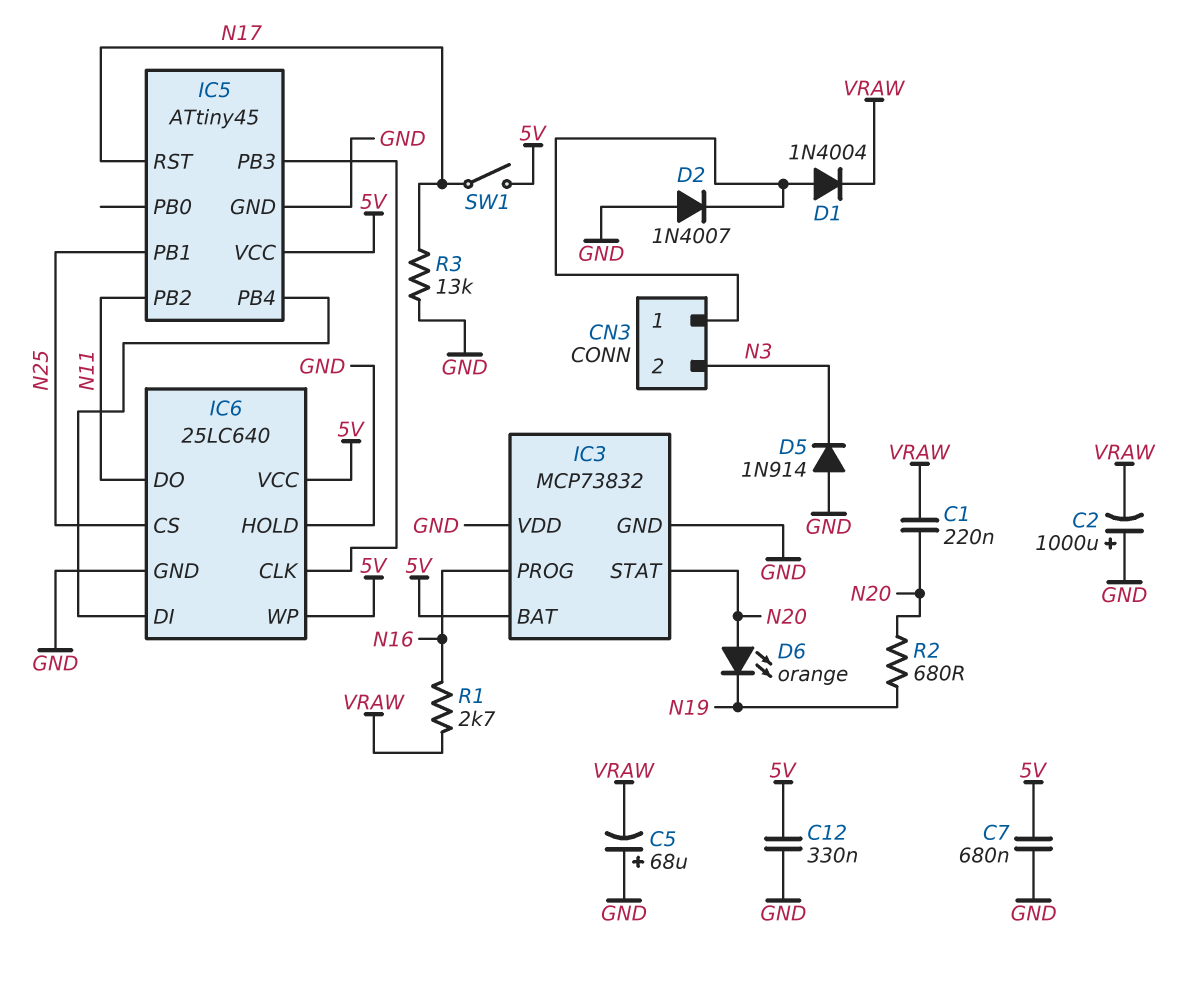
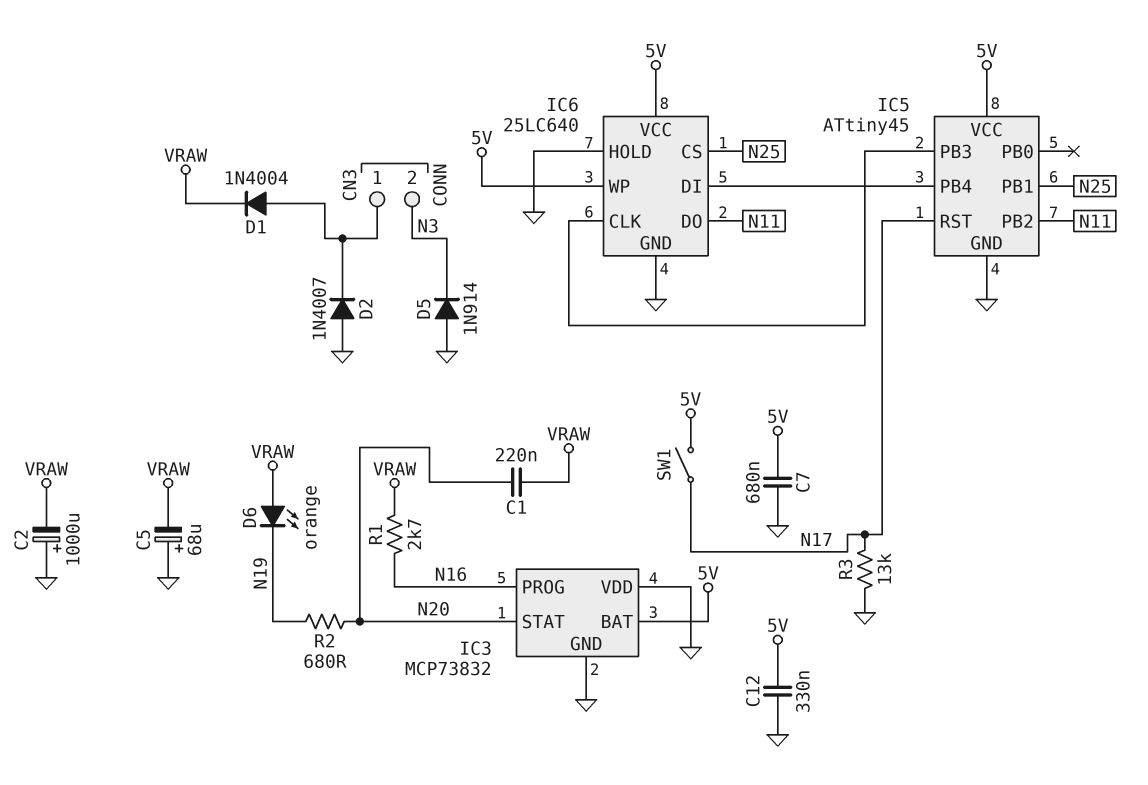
D6: LED orange (A N20, K N19) -> LED orange (A VRAW, K N19)

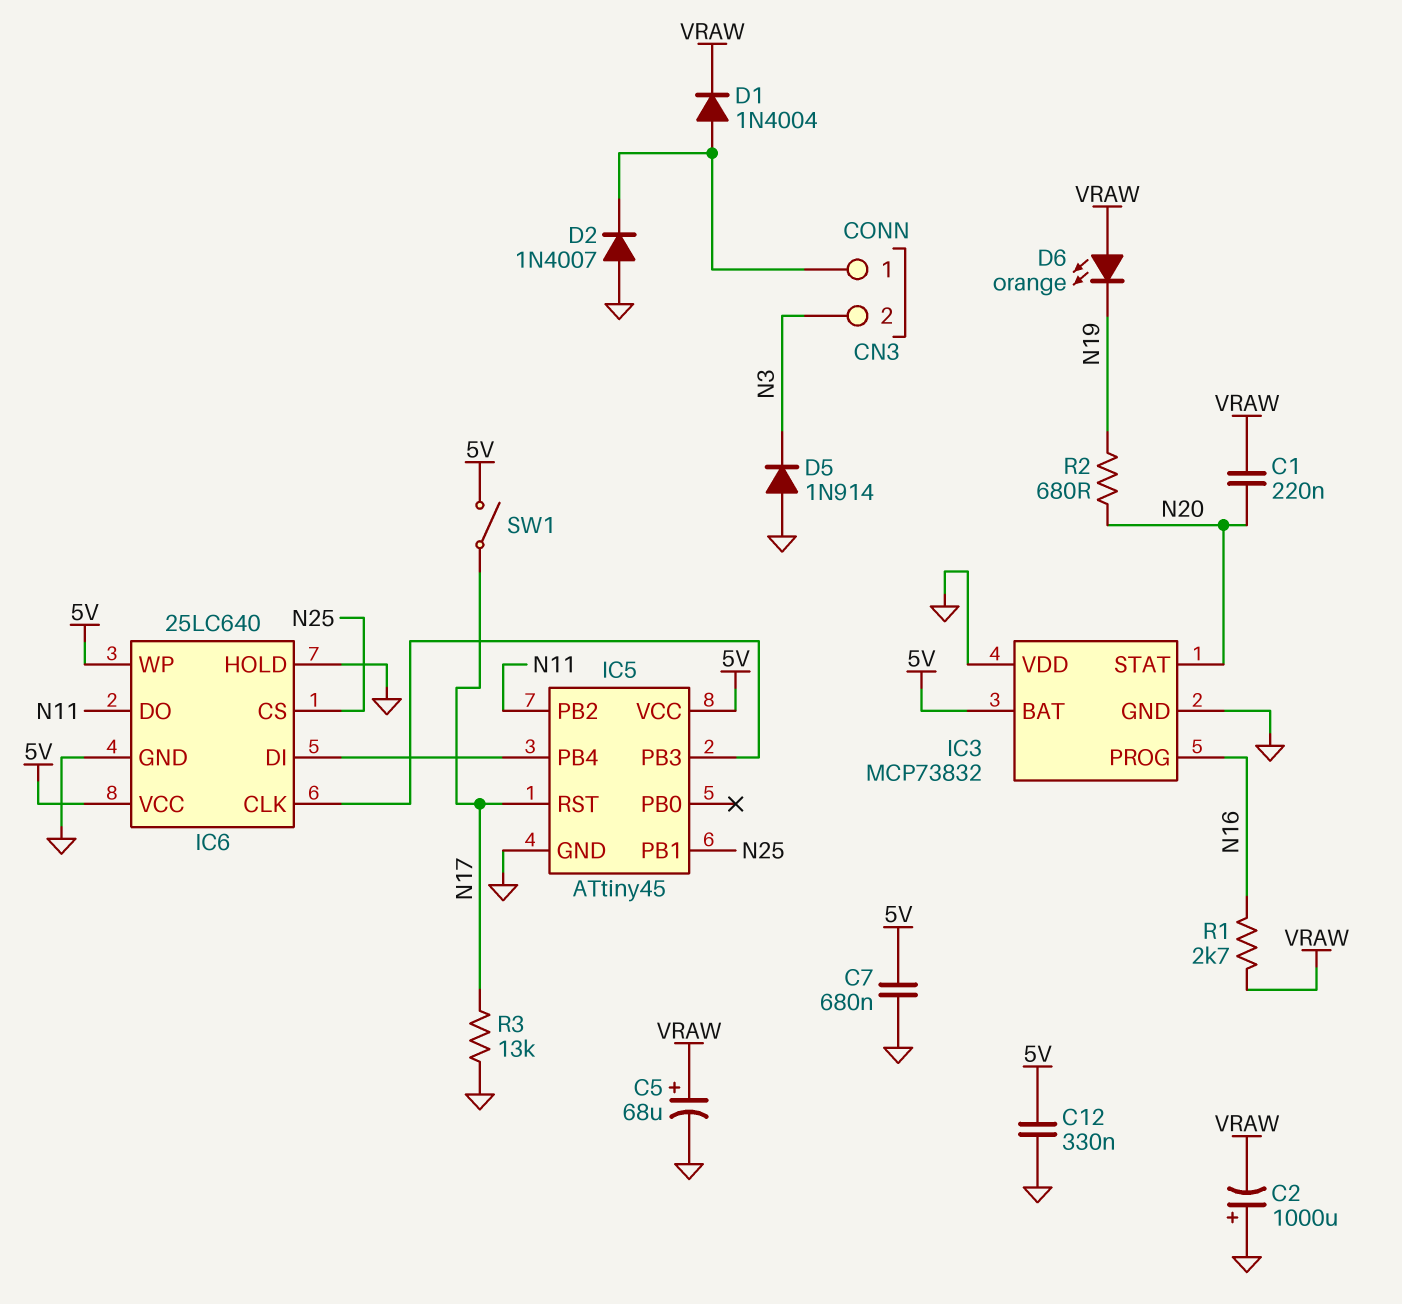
C5: 68uF (plus GND, minus VRAW) -> 68uF (plus VRAW, minus GND)

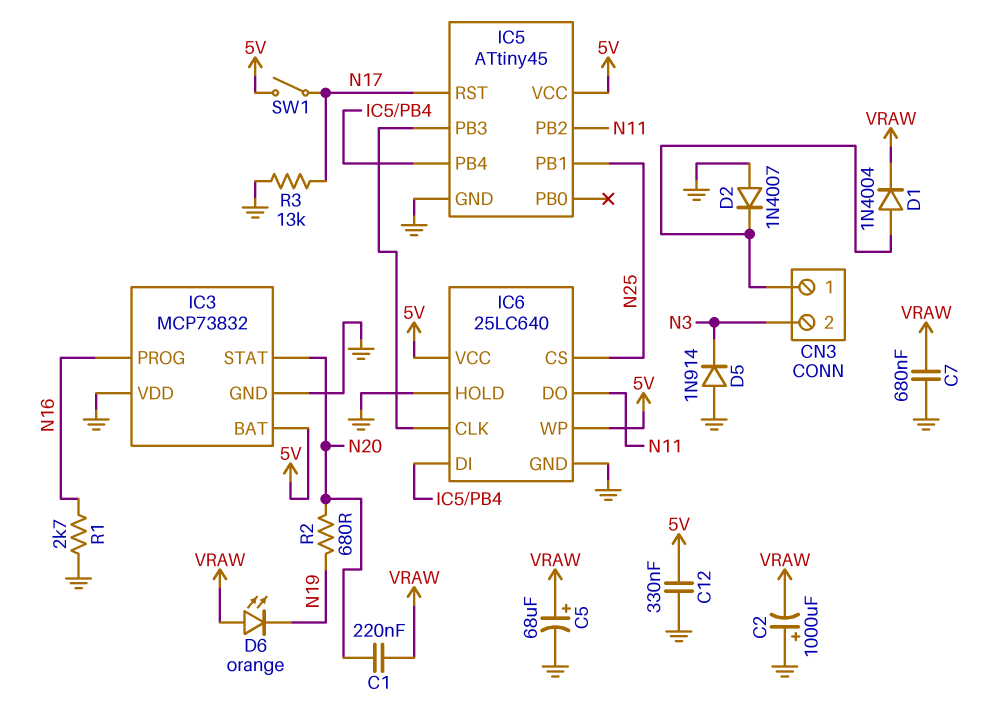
C7: 680nF (5V, GND) -> 680nF (GND, VRAW)
R1: 2.7k (N16, VRAW) -> 2.7k (GND, N16)

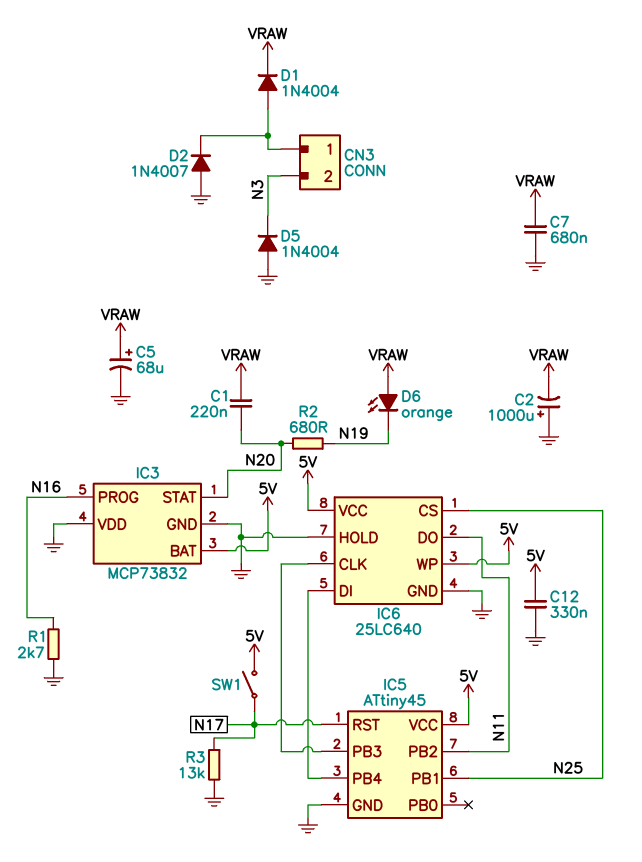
D5: diode 1N914 (A GND, K N3) -> diode 1N4004 (A GND, K N3)

